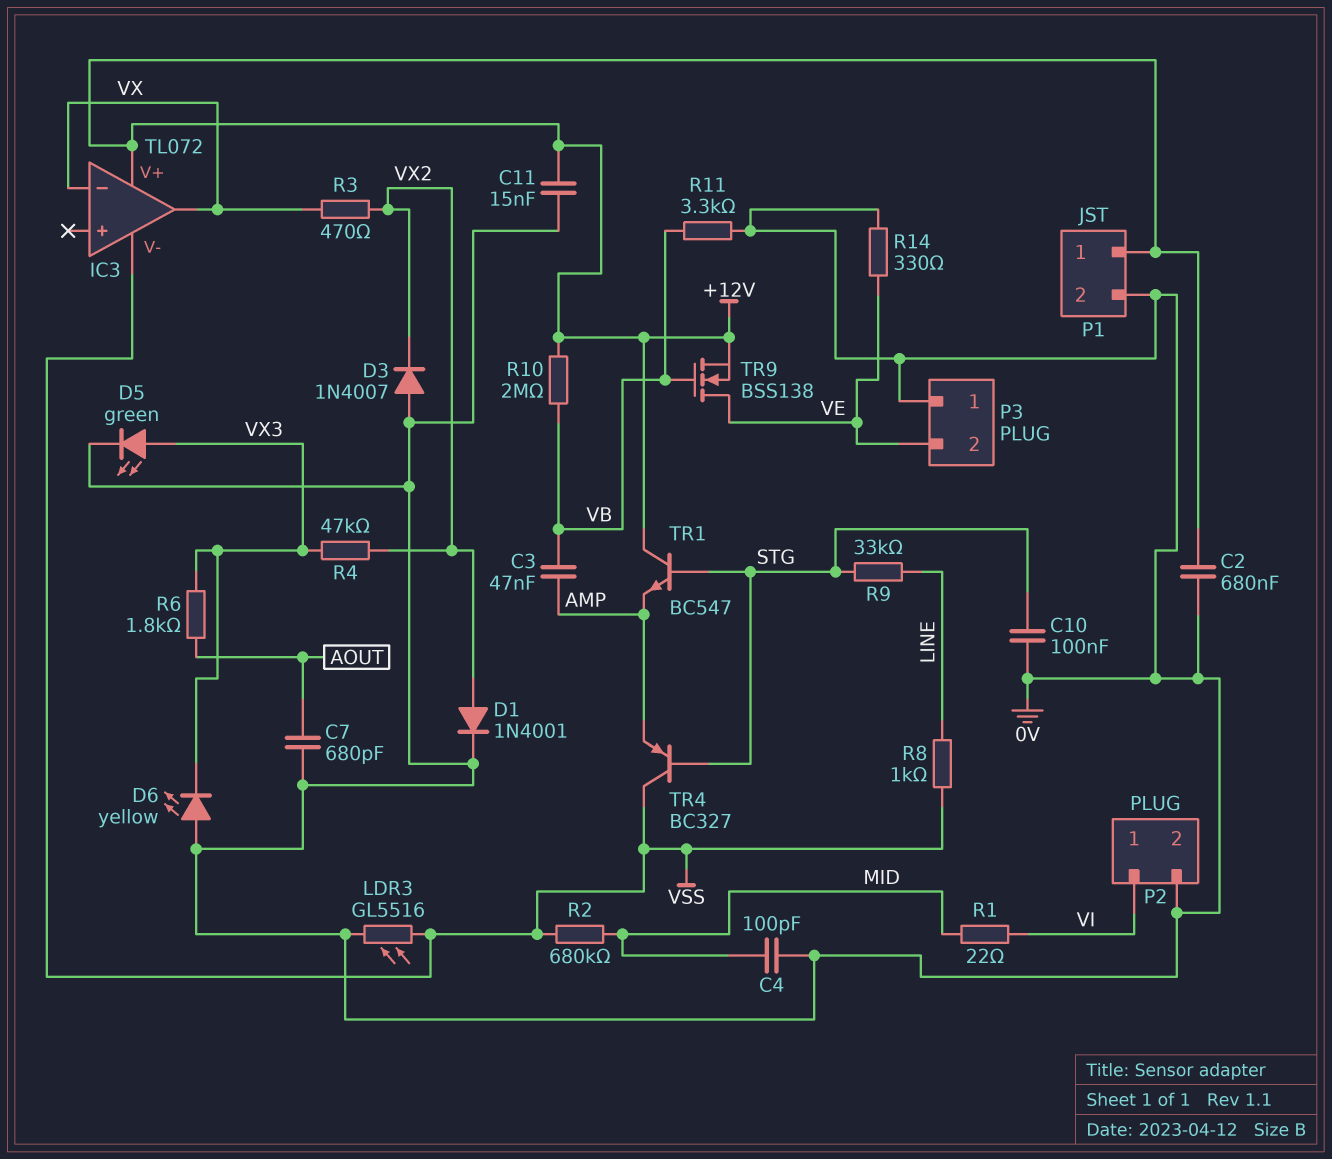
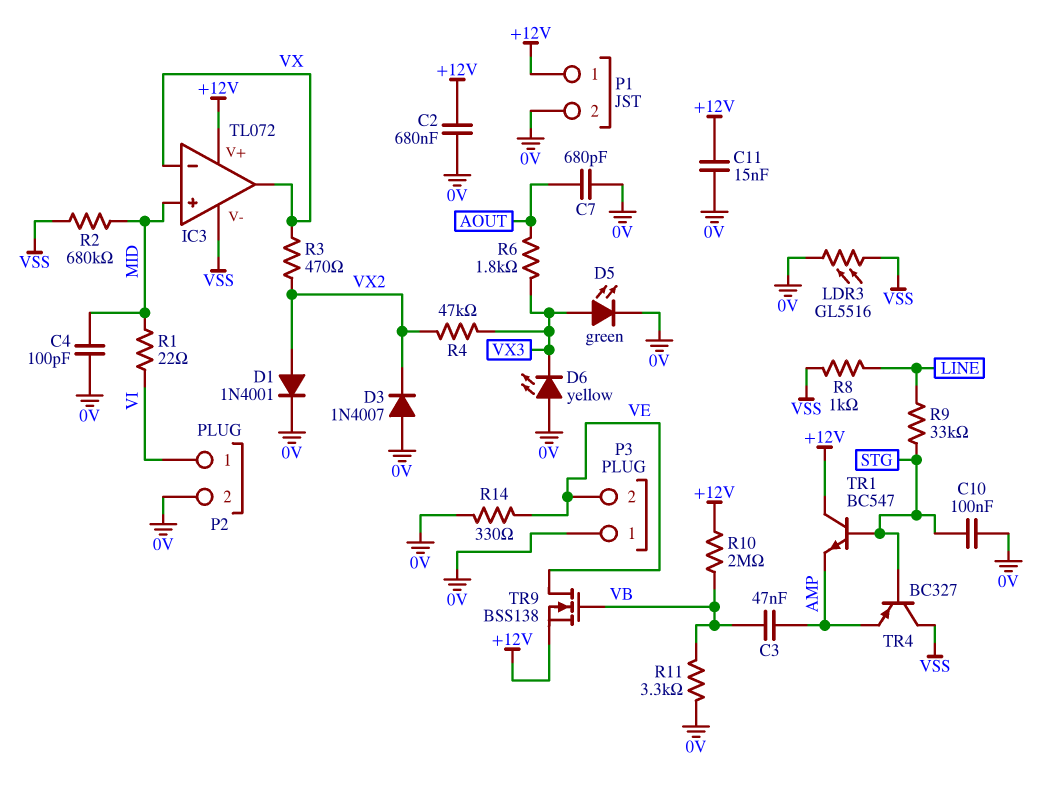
IC3 pin in+: none -> MID

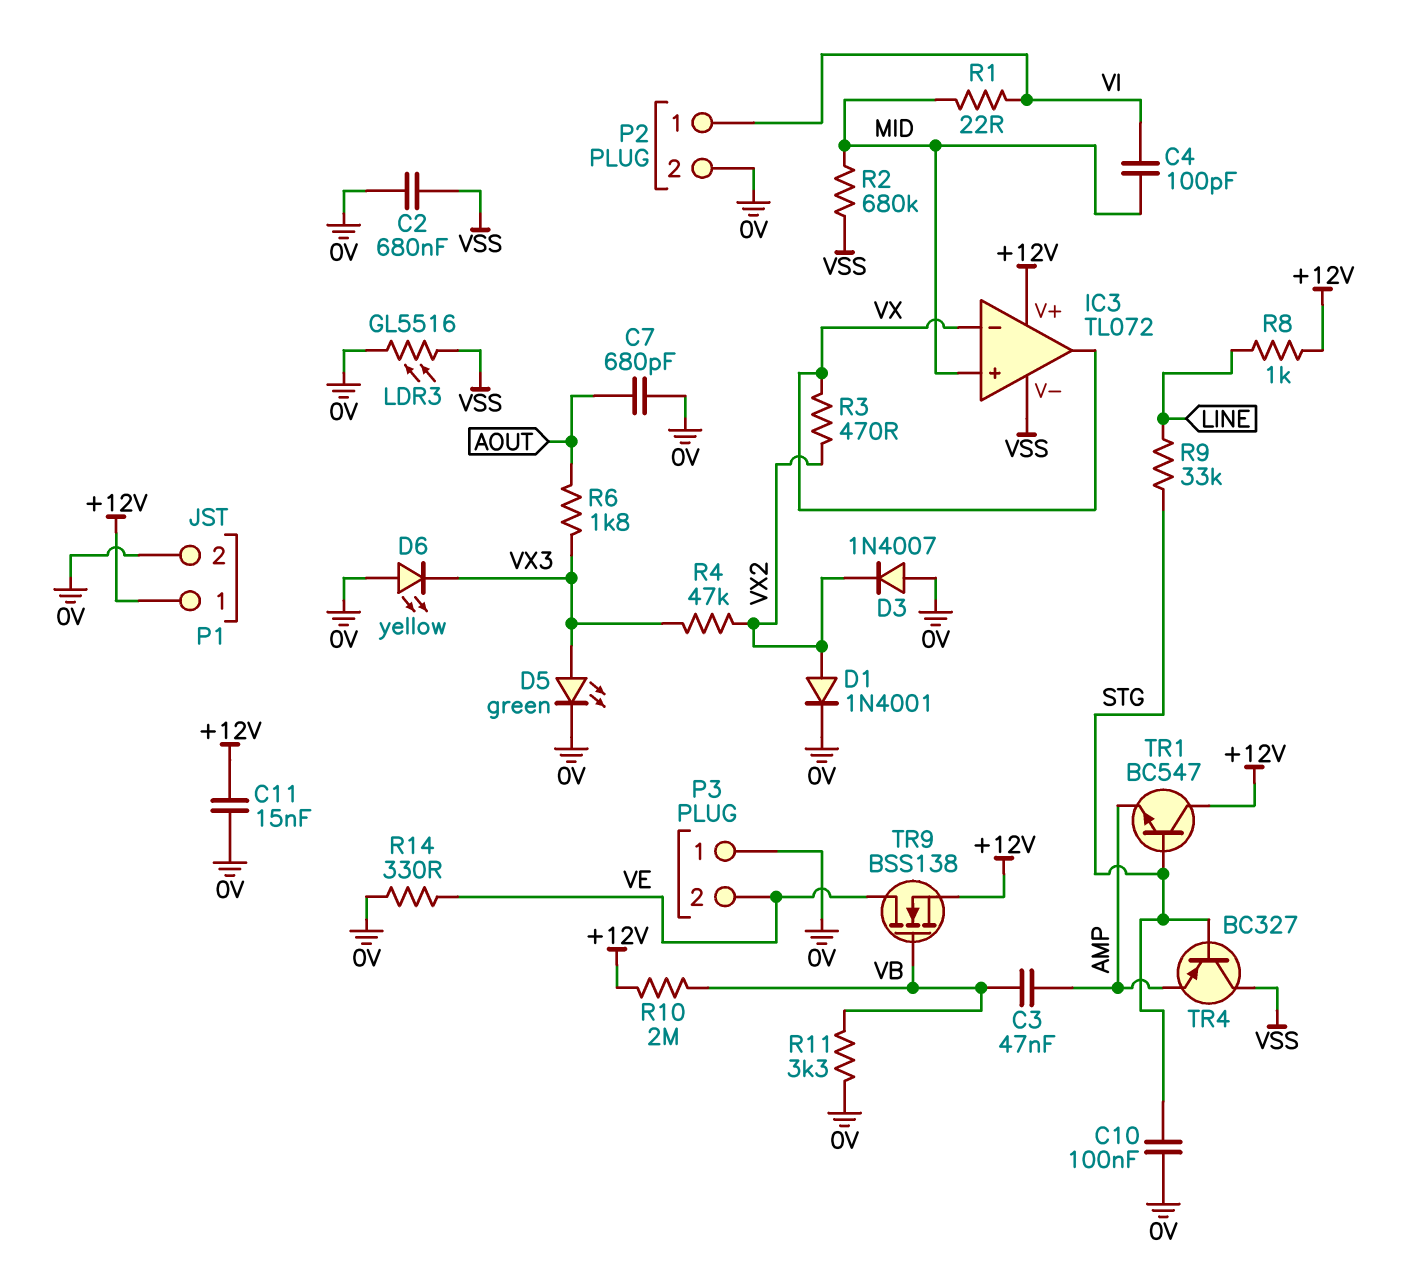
C2: 680nF (+12V, 0V) -> 680nF (0V, VSS)
C4: 100pF (0V, MID) -> 100pF (MID, VI)
R8: 1k (LINE, VSS) -> 1k (+12V, LINE)

